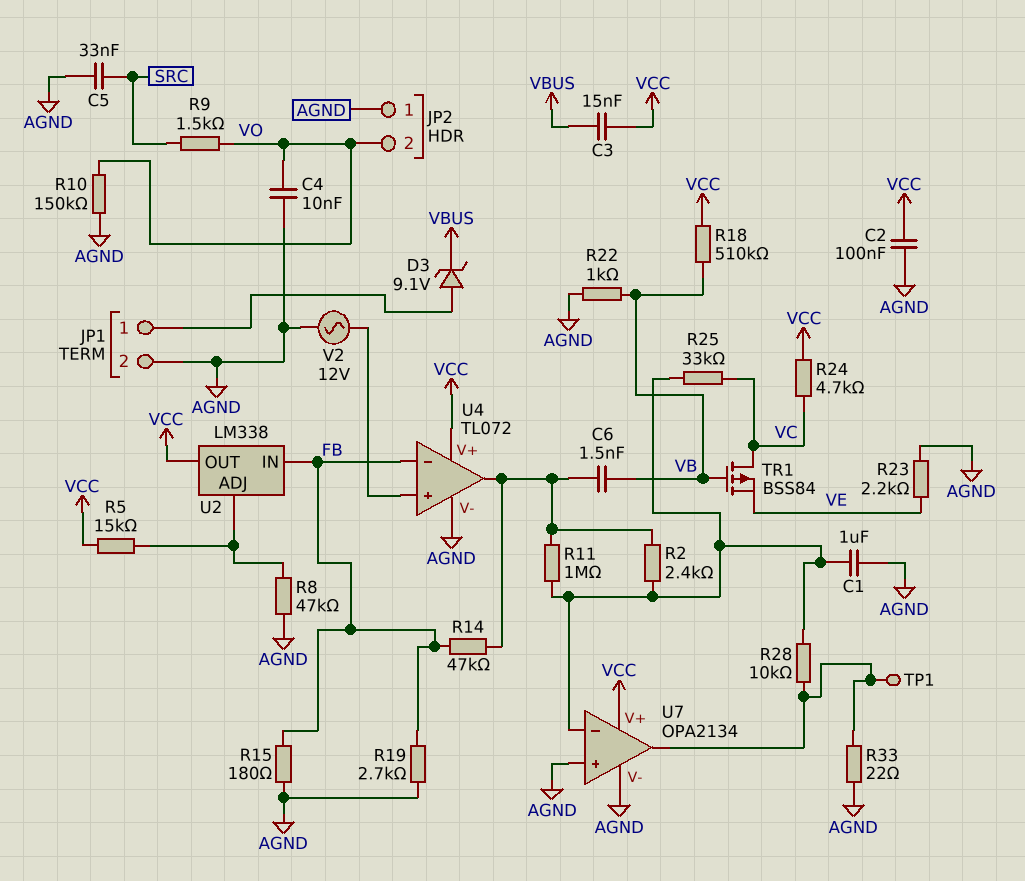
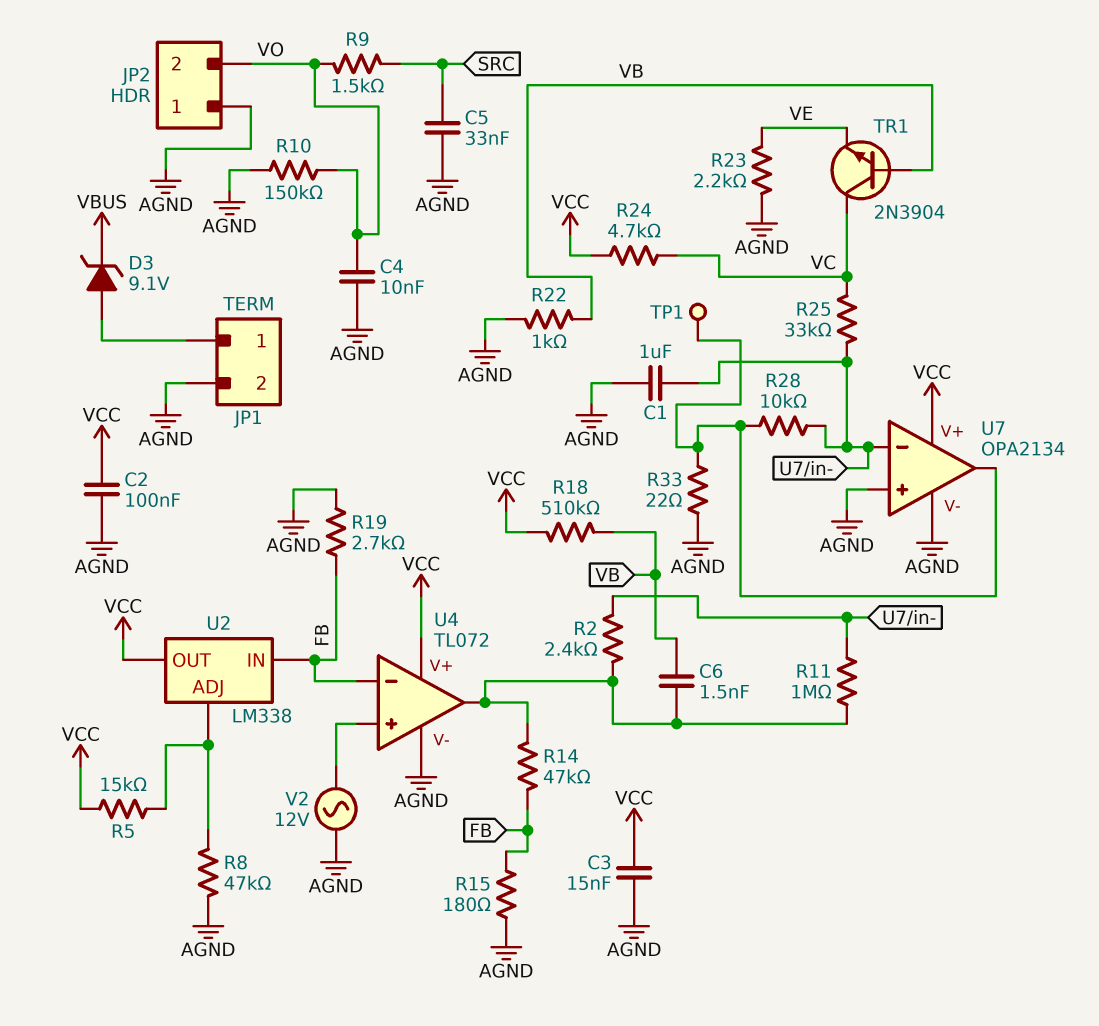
C3: 15nF (VBUS, VCC) -> 15nF (AGND, VCC)
TR1: PMOS BSS84 (G VB, D VC, S VE) -> NPN 2N3904 (B VB, C VC, E VE)

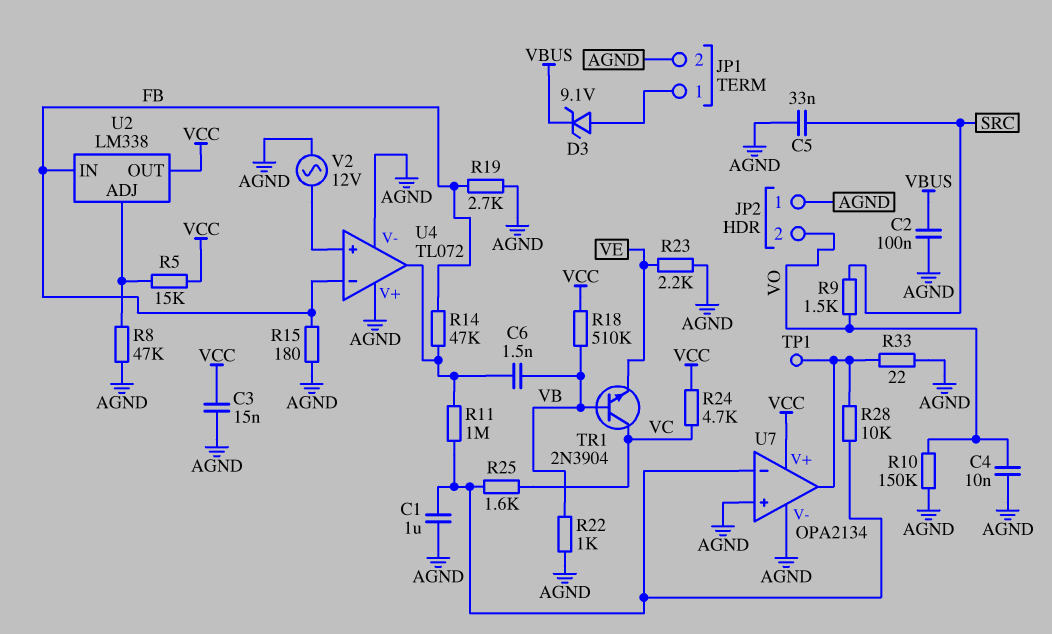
C2: 100nF (AGND, VCC) -> 100nF (AGND, VBUS)
R2: 2.4k (U4/out, U7/in-) -> none
R25: 33k (U7/in-, VC) -> 1.6k (U7/in-, VC)
U4 pin V+: VCC -> AGND

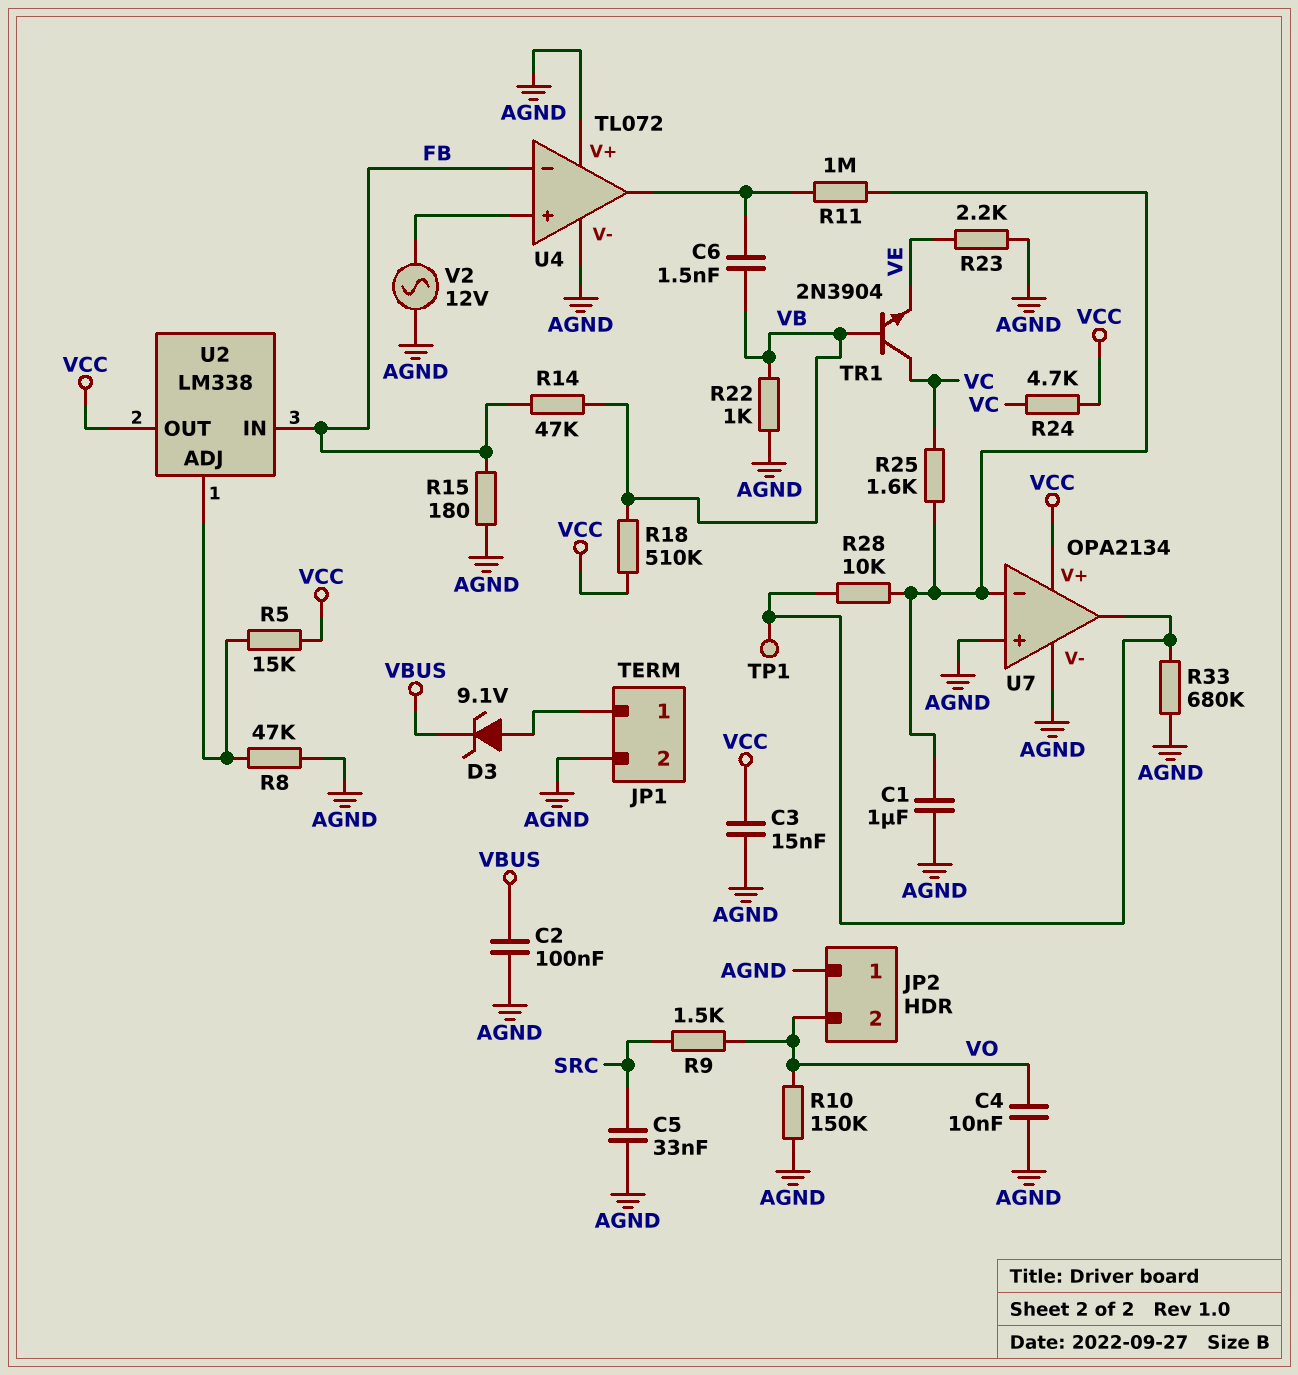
R14: 47k (FB, U4/out) -> 47k (FB, VB)
R19: 2.7k (AGND, FB) -> none
R33: 22 (AGND, U7/out) -> 680k (AGND, U7/out)

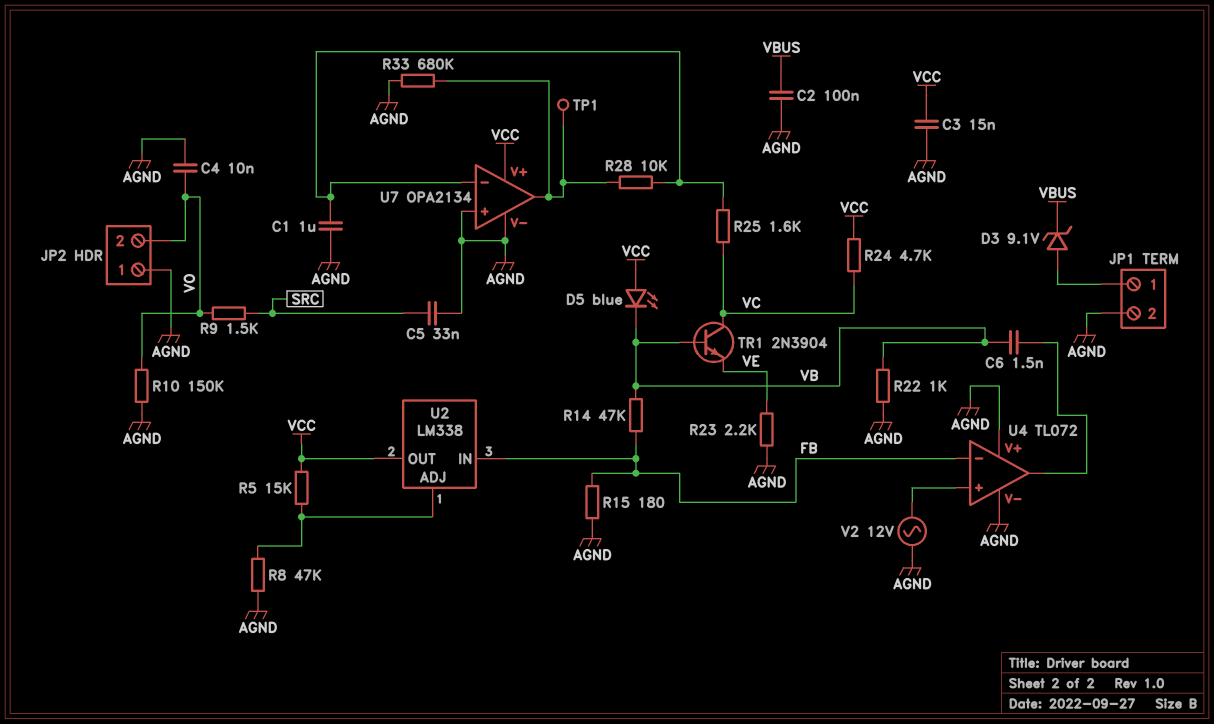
D5: none -> LED blue (A VCC, K VB)
R11: 1M (U4/out, U7/in-) -> none
R18: 510k (VB, VCC) -> none

